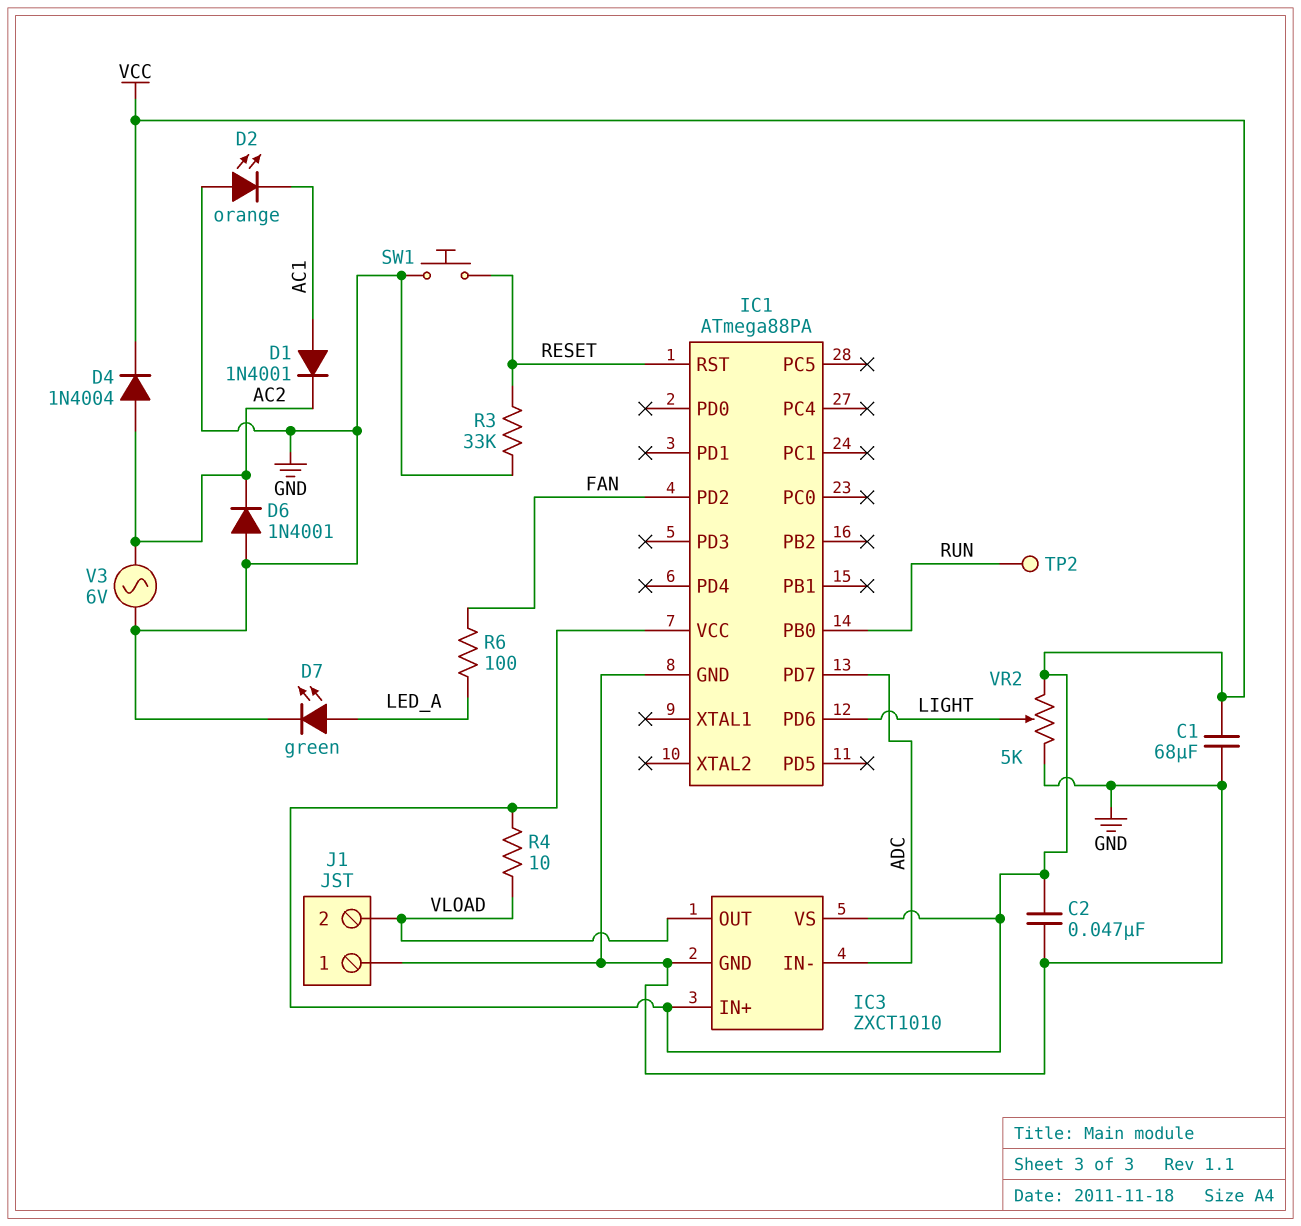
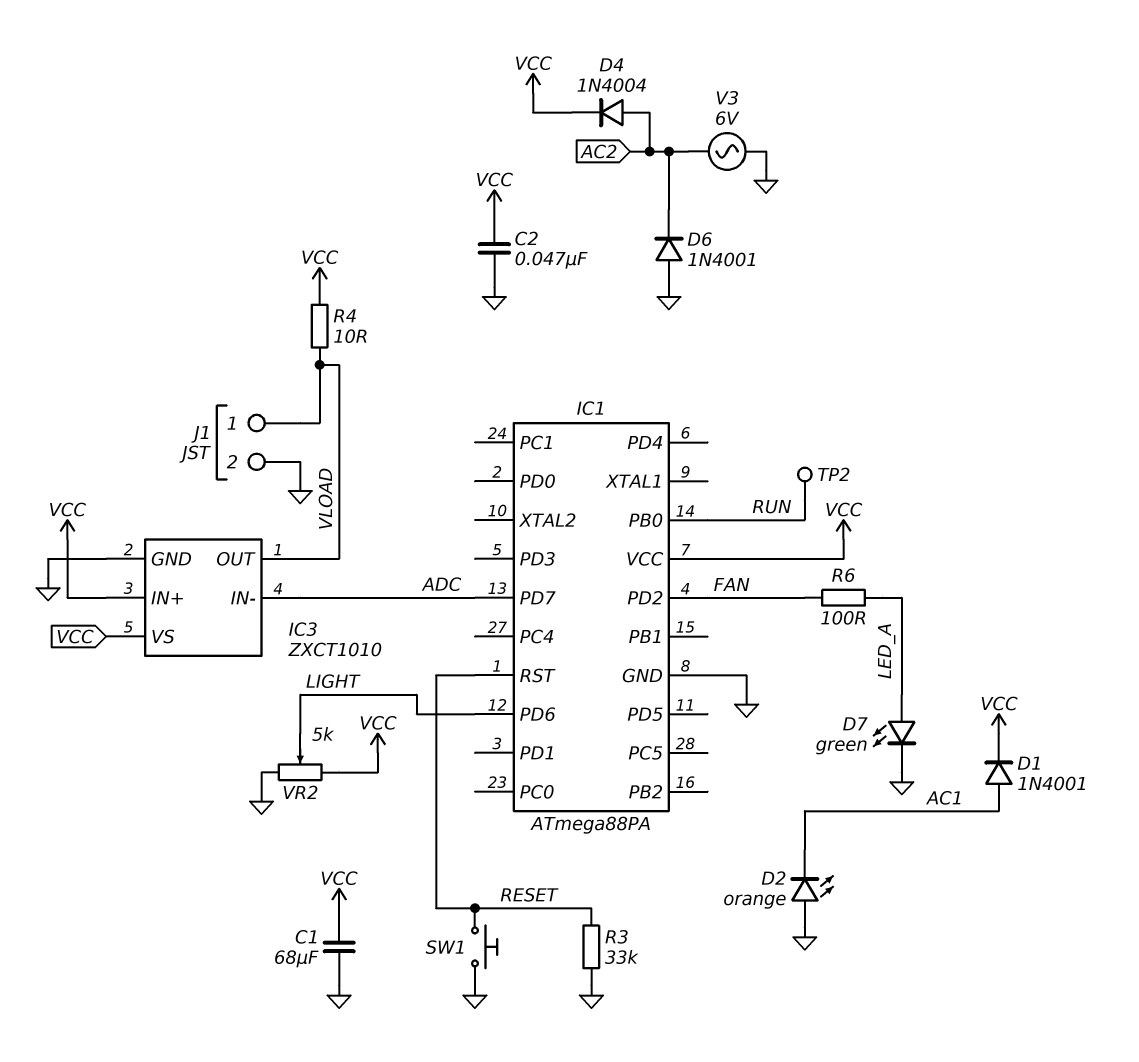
D1: diode 1N4001 (A AC1, K AC2) -> diode 1N4001 (A AC1, K VCC)
J1 pin 1: GND -> VLOAD
J1 pin 2: VLOAD -> GND

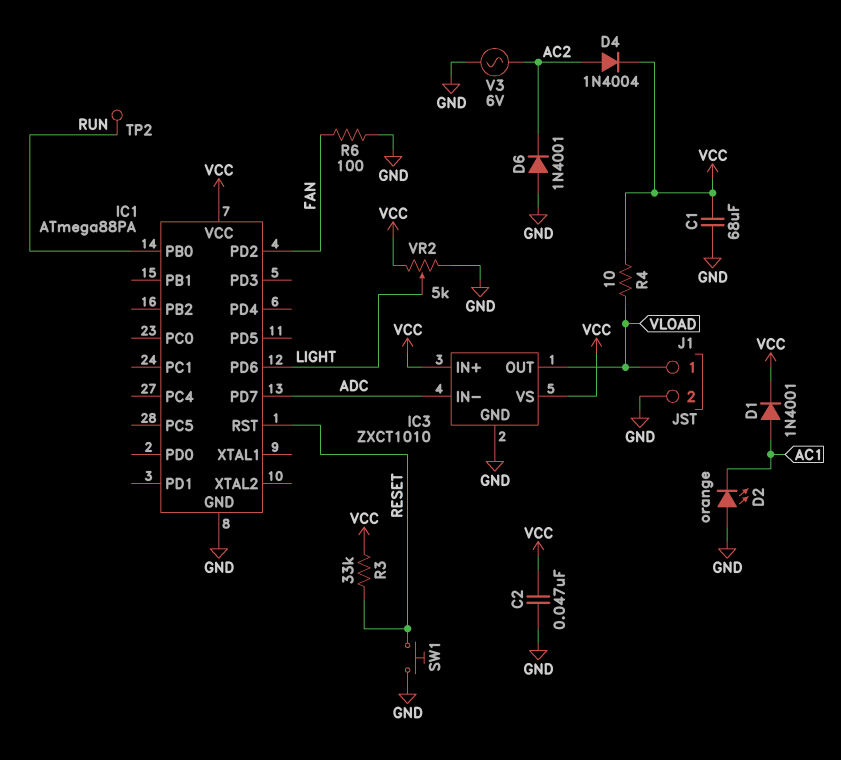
D7: LED green (A LED_A, K GND) -> none
R3: 33k (GND, RESET) -> 33k (RESET, VCC)
R6: 100 (FAN, LED_A) -> 100 (FAN, GND)

